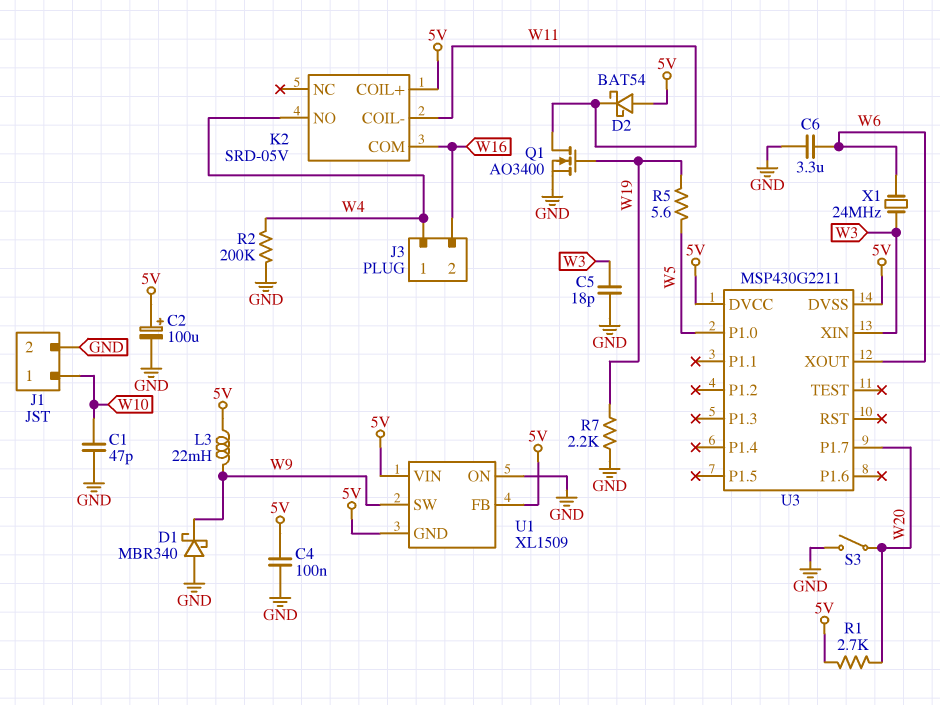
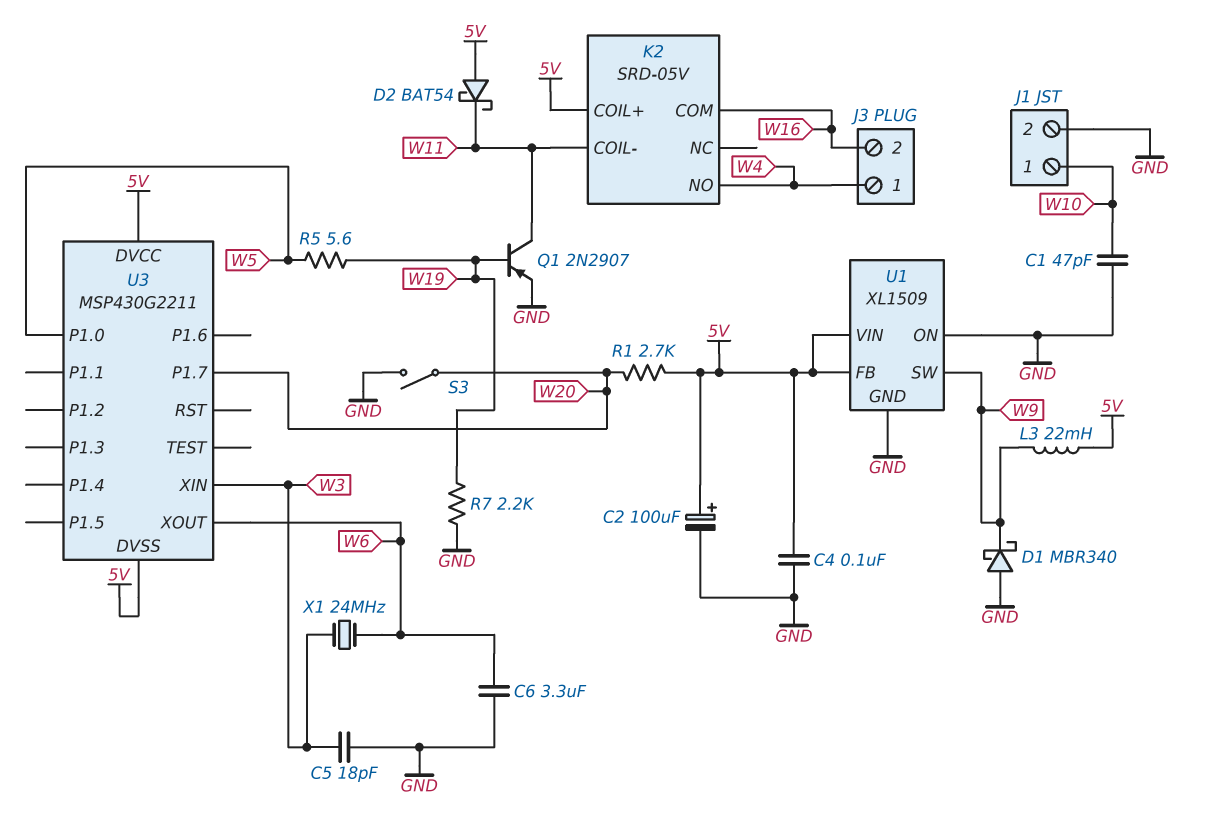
Q1: NMOS AO3400 (G W19, D W11, S GND) -> PNP 2N2907 (B W19, C W11, E GND)
R2: 200k (GND, W4) -> none
U1 pin GND: 5V -> GND

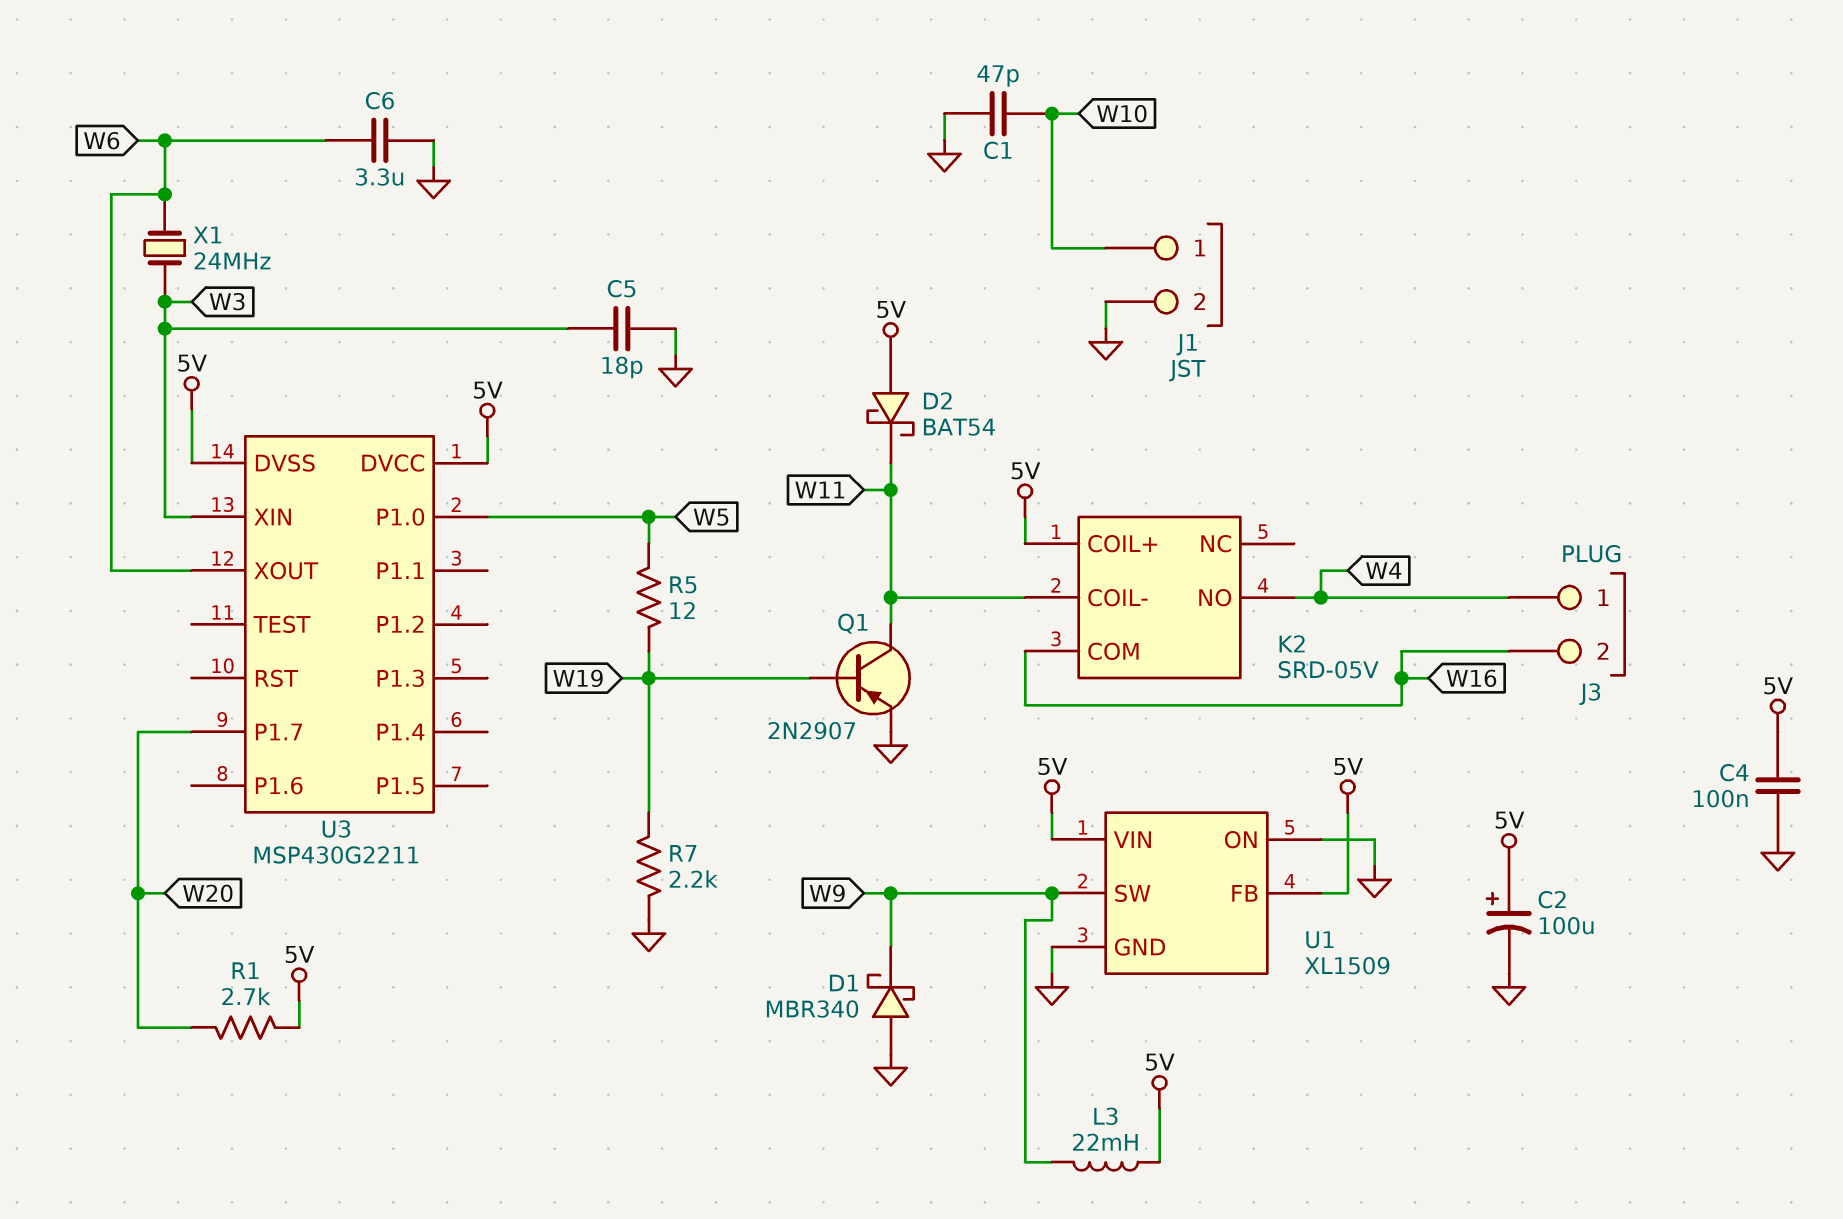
R5: 5.6 (W5, W19) -> 12 (W5, W19)
S3: switch (GND, W20) -> none

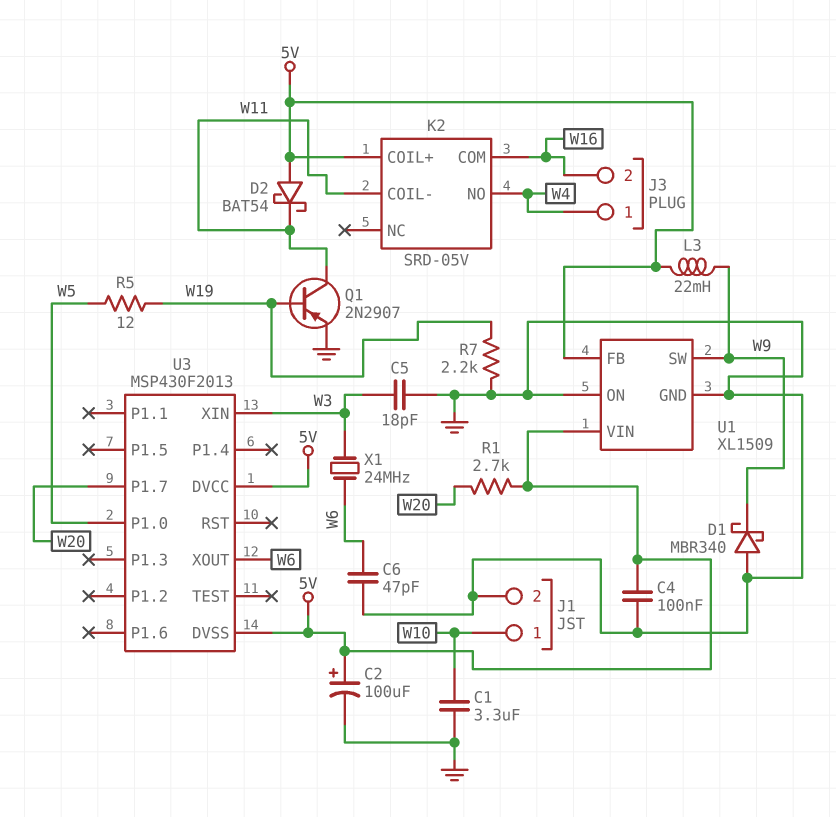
C1: 47pF (GND, W10) -> 3.3uF (GND, W10)
C6: 3.3uF (GND, W6) -> 47pF (GND, W6)
U3: MSP430G2211 -> MSP430F2013

